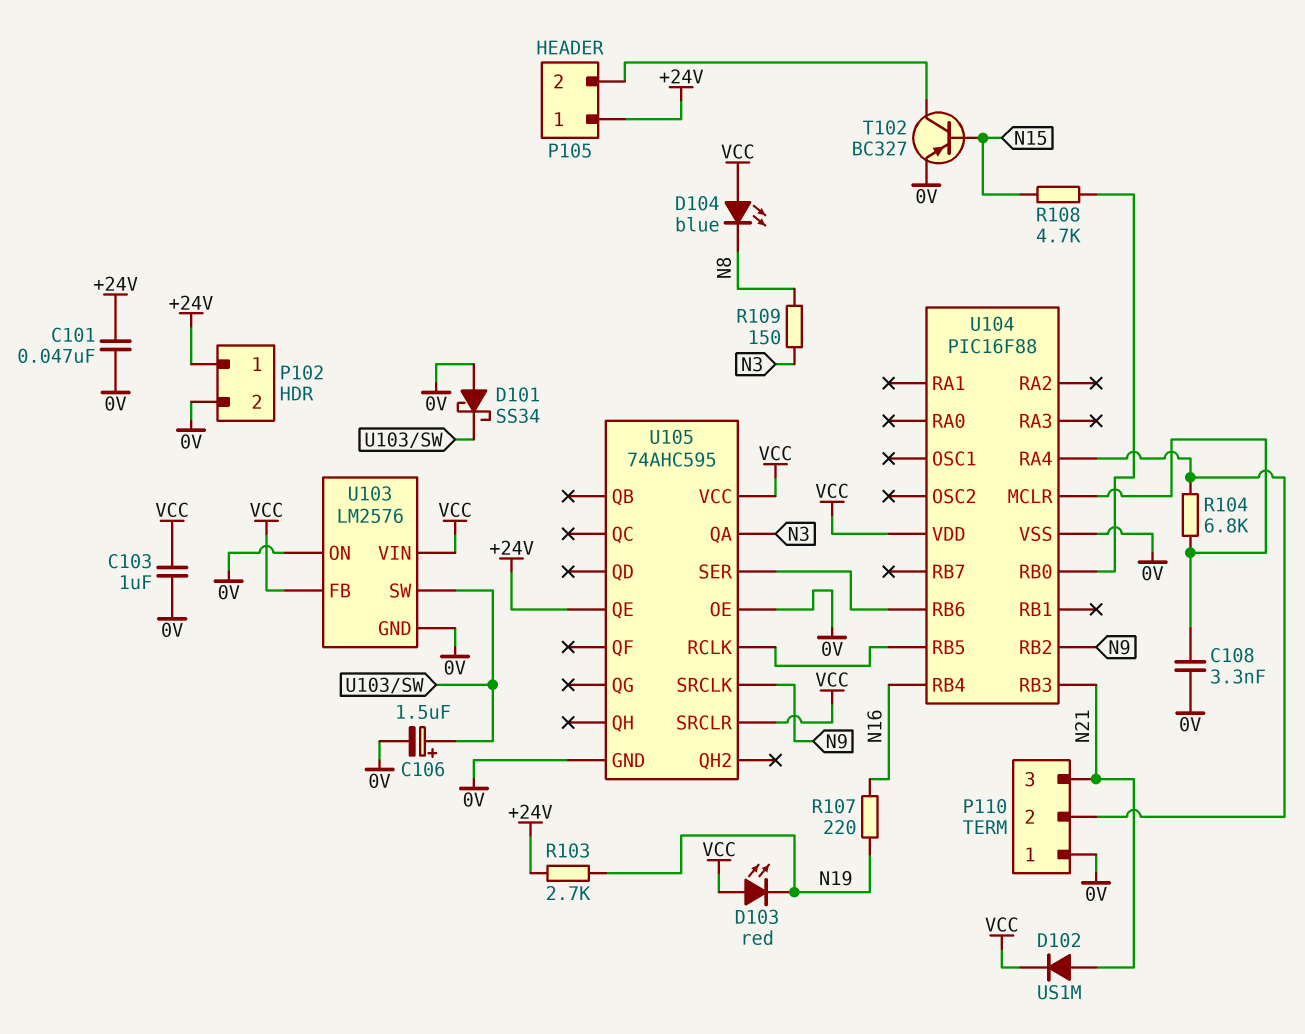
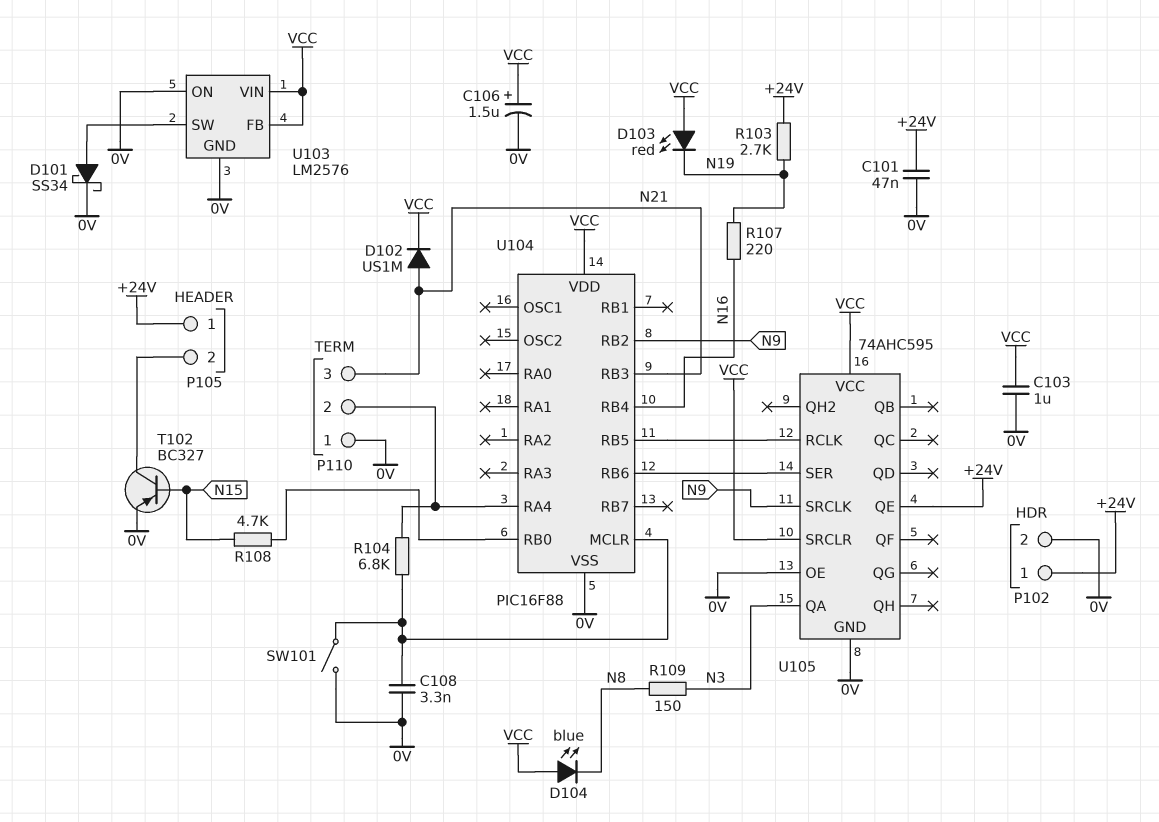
C106: 1.5uF (plus U103/SW, minus 0V) -> 1.5uF (plus VCC, minus 0V)
D101: schottky SS34 (A 0V, K U103/SW) -> schottky SS34 (A U103/SW, K 0V)
SW101: none -> switch (0V, U104/MCLR)

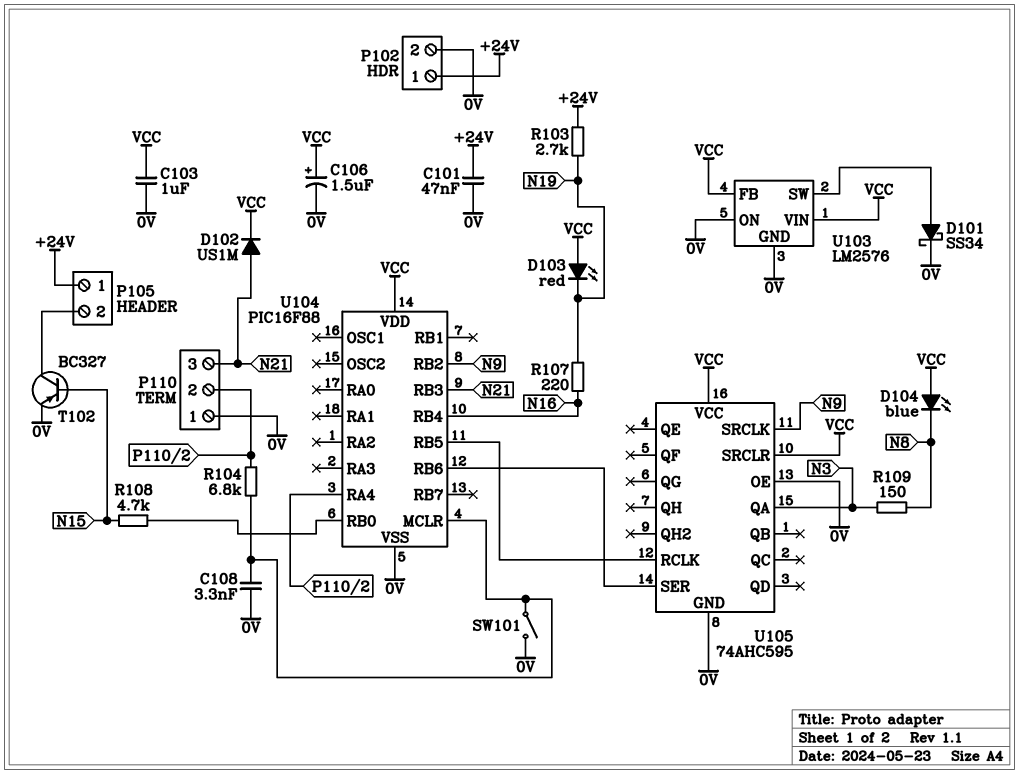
U105 pin QE: +24V -> none

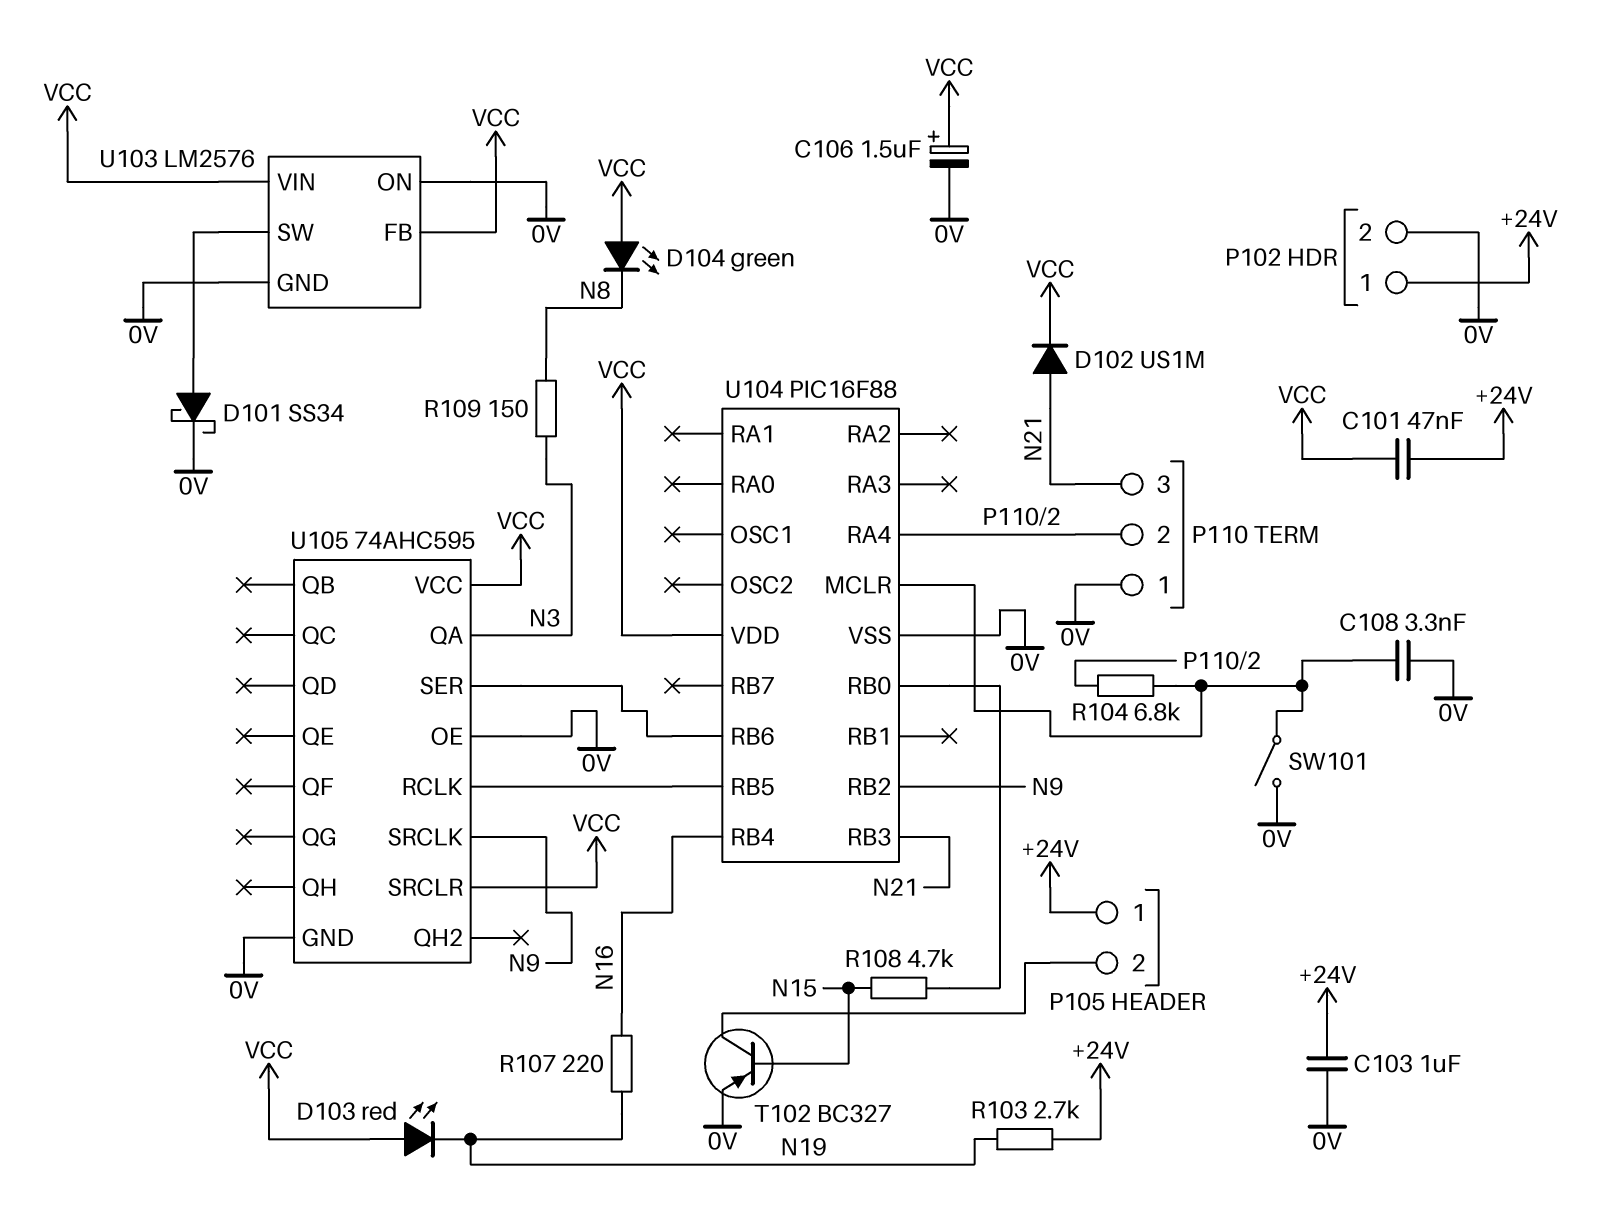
C101: 47nF (+24V, 0V) -> 47nF (+24V, VCC)
C103: 1uF (0V, VCC) -> 1uF (+24V, 0V)
D104: LED blue (A VCC, K N8) -> LED green (A VCC, K N8)

